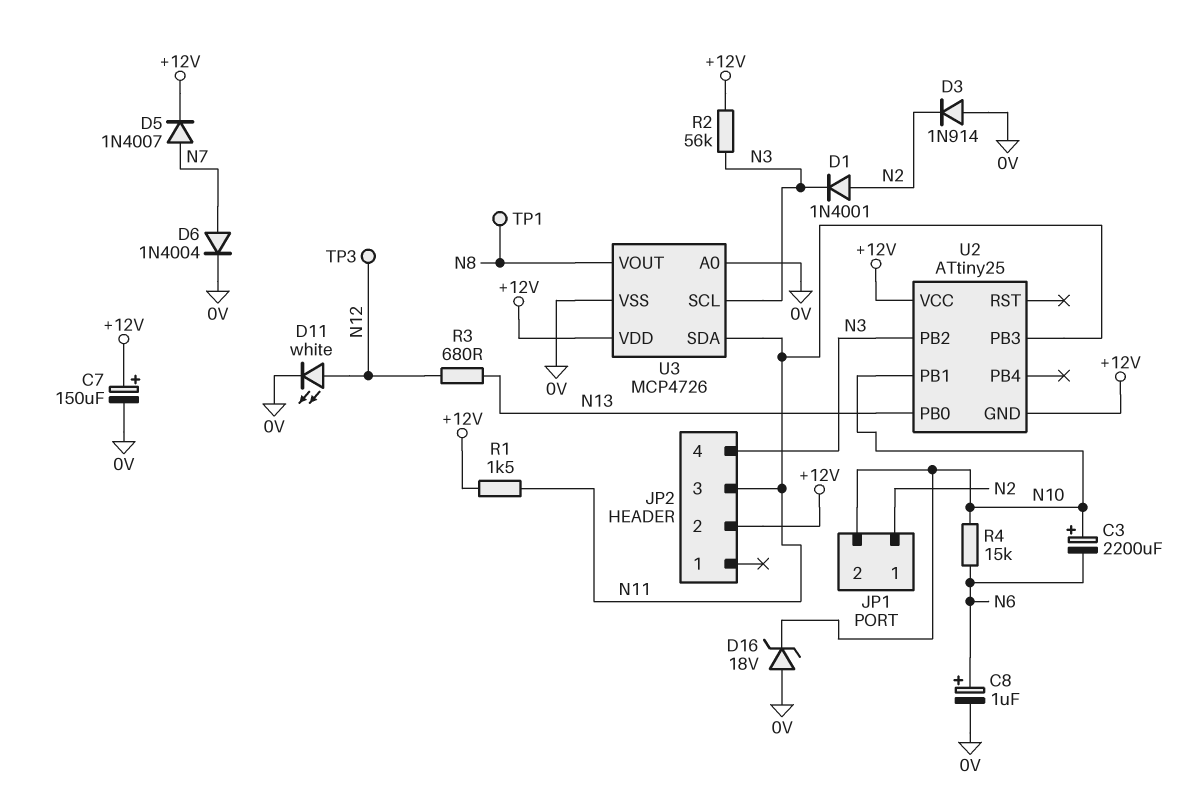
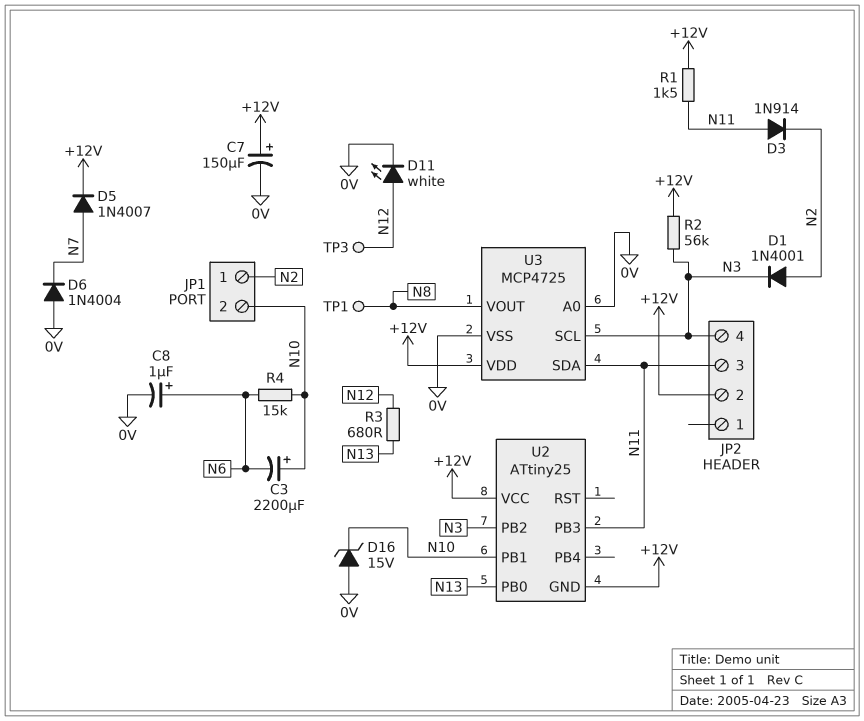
D3: diode 1N914 (A 0V, K N2) -> diode 1N914 (A N11, K N2)
D6: diode 1N4004 (A N7, K 0V) -> diode 1N4004 (A 0V, K N7)
D16: zener 18V (A 0V, K N10) -> zener 15V (A 0V, K N10)
U3: MCP4726 -> MCP4725

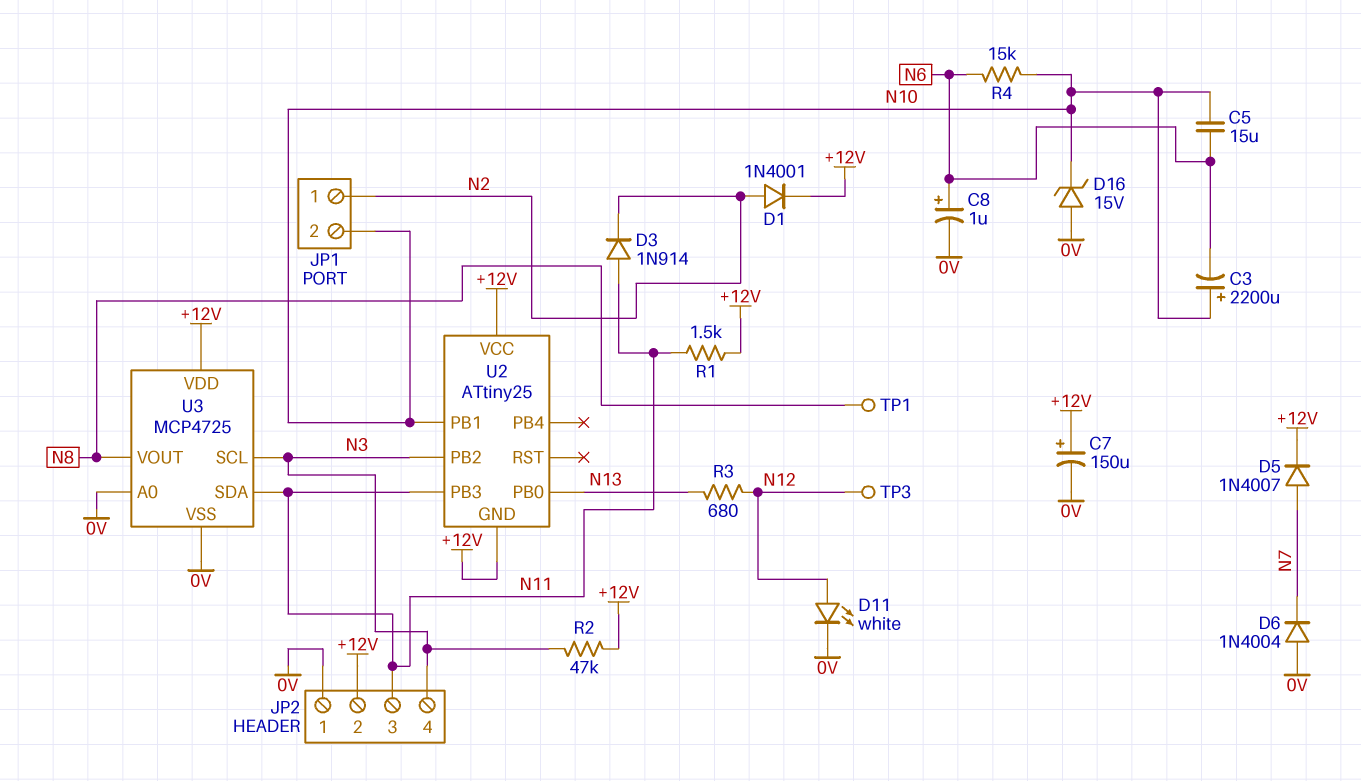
C5: none -> 15uF (N6, N10)
D1: diode 1N4001 (A N2, K N3) -> diode 1N4001 (A N2, K +12V)
JP2 pin 1: none -> 0V
R2: 56k (+12V, N3) -> 47k (+12V, N3)

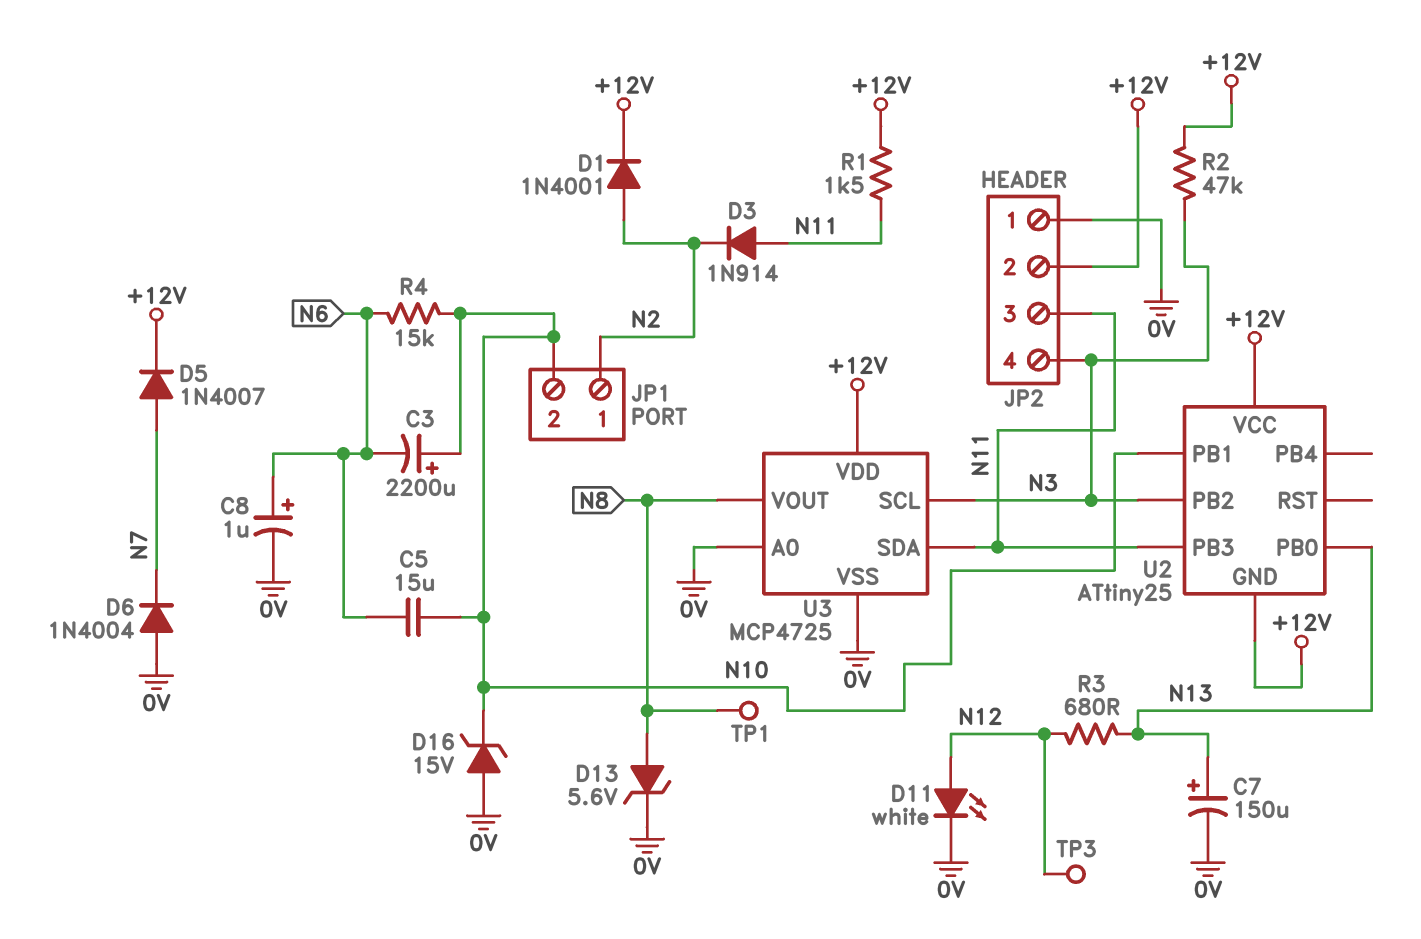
C7: 150uF (plus +12V, minus 0V) -> 150uF (plus N13, minus 0V)
D13: none -> zener 5.6V (A N8, K 0V)

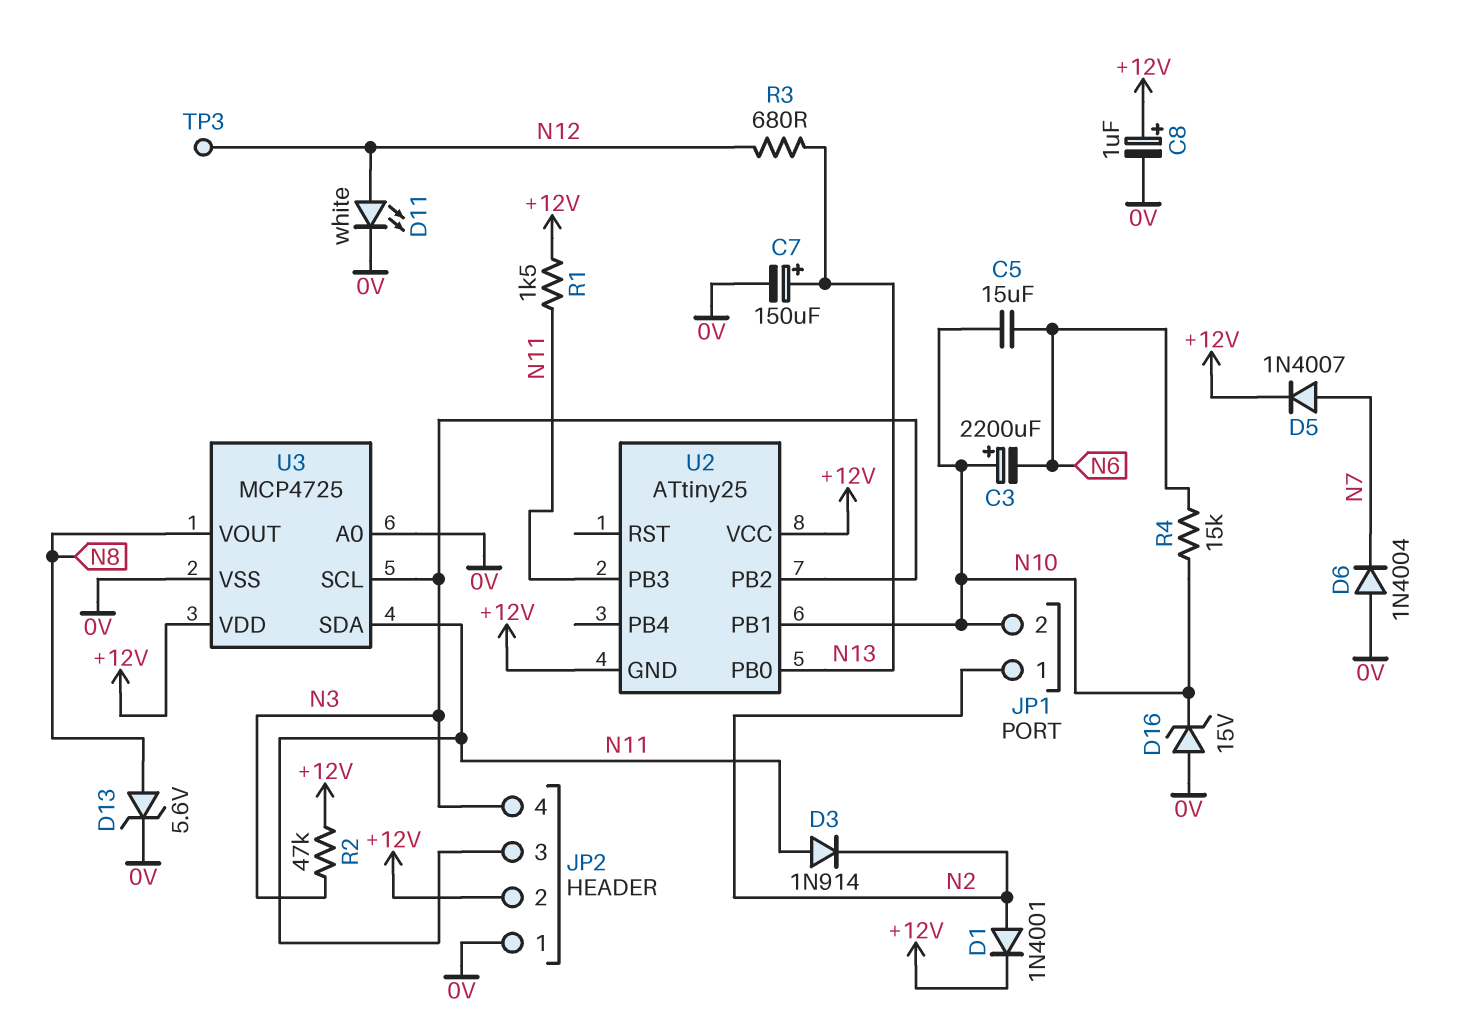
C8: 1uF (plus N6, minus 0V) -> 1uF (plus +12V, minus 0V)
TP1: test point (N8) -> none

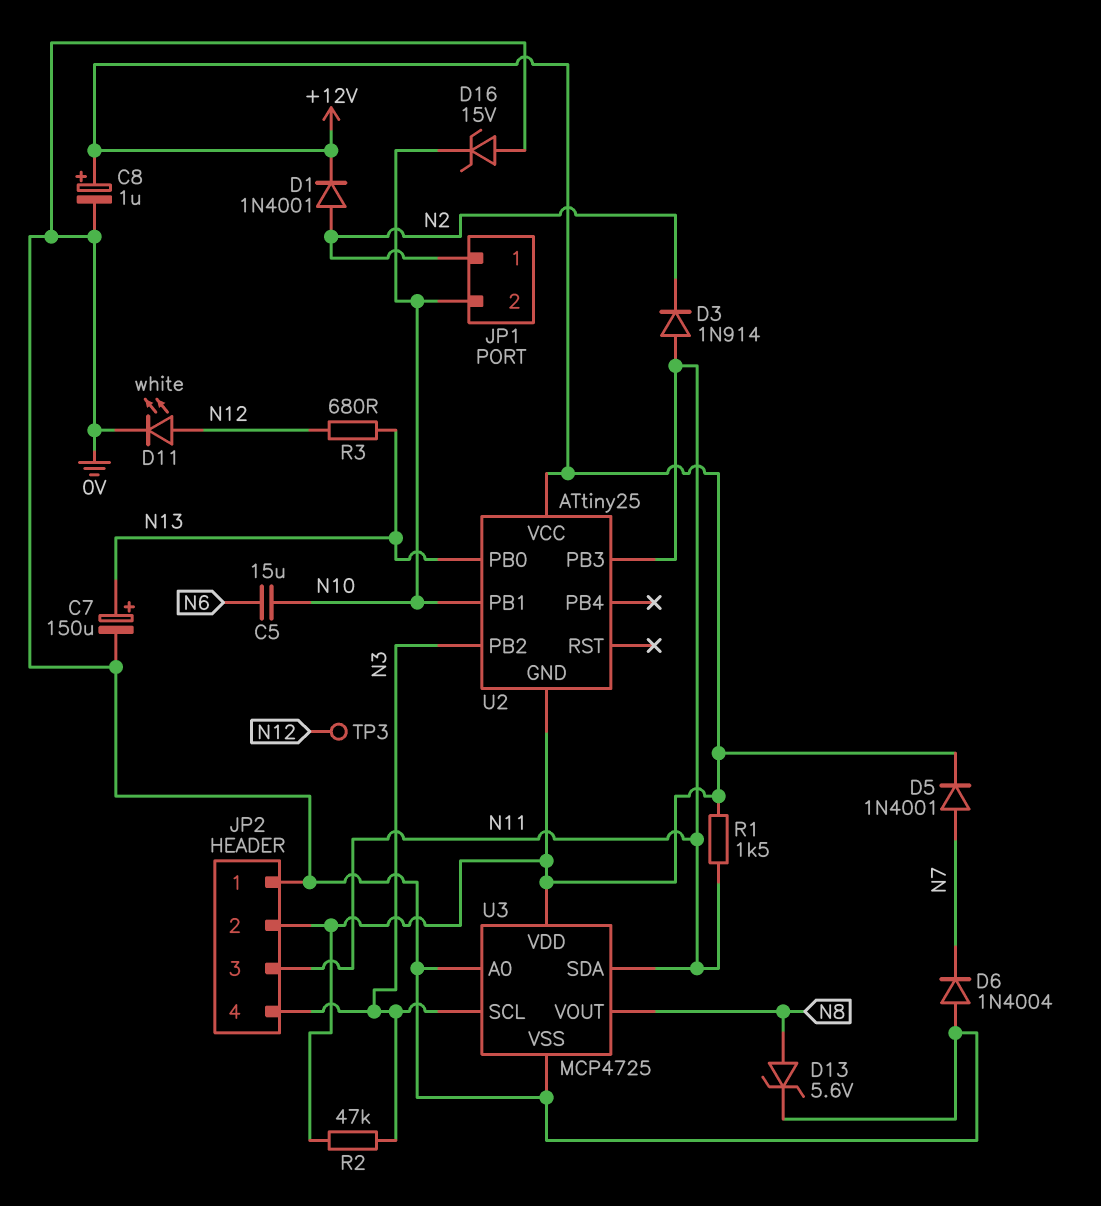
C3: 2200uF (plus N10, minus N6) -> none
D5: diode 1N4007 (A N7, K +12V) -> diode 1N4001 (A N7, K +12V)
R4: 15k (N6, N10) -> none

